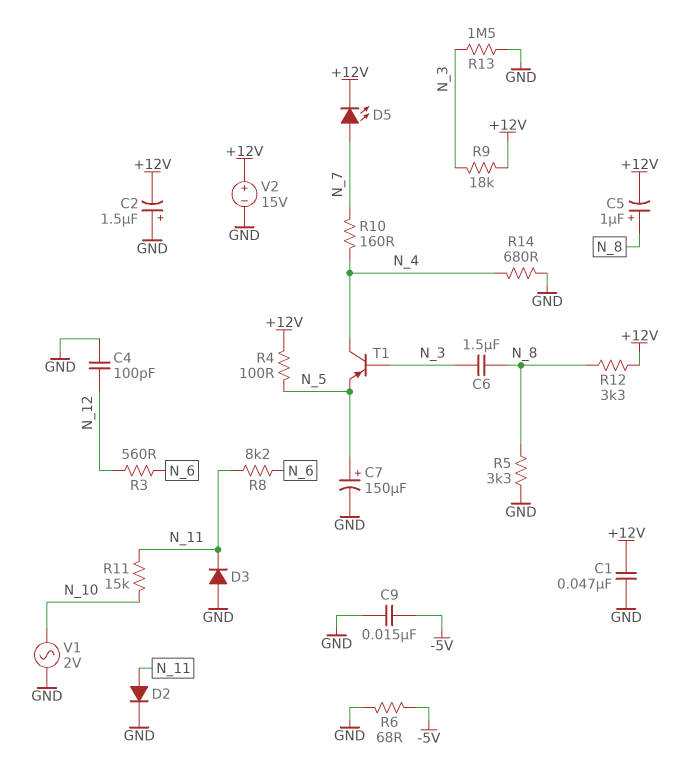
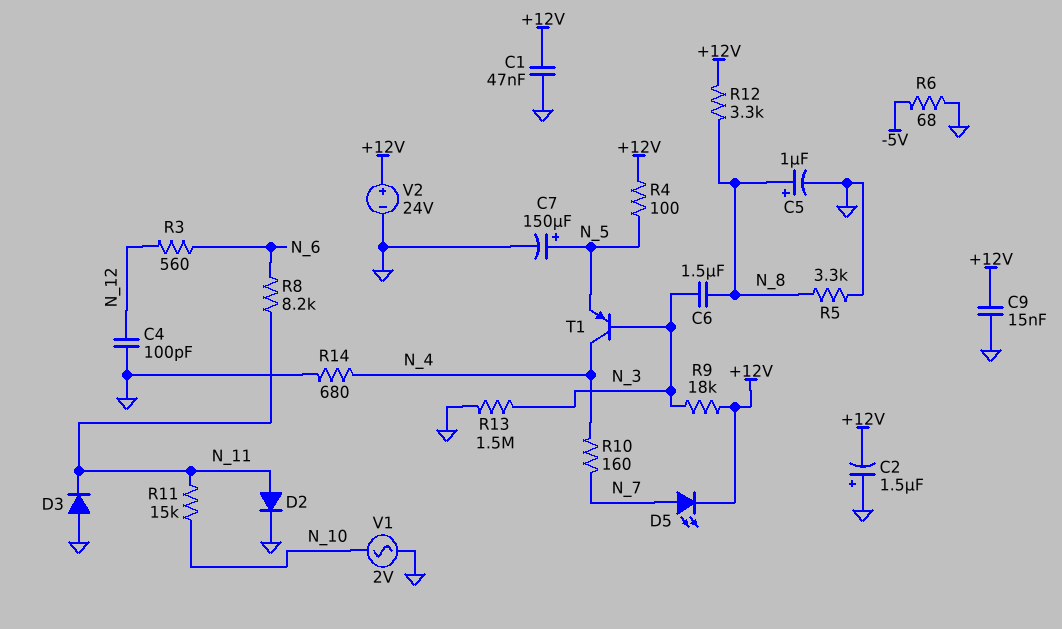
C5: 1uF (plus N_8, minus +12V) -> 1uF (plus N_8, minus GND)
C9: 15nF (-5V, GND) -> 15nF (+12V, GND)
V2: 15V (plus +12V, minus GND) -> 24V (plus +12V, minus GND)

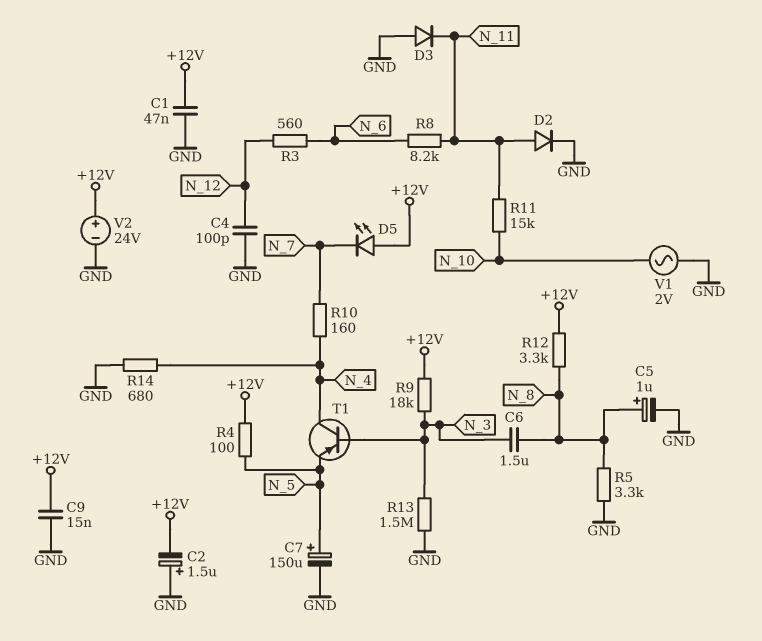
D5: LED (A N_7, K +12V) -> LED (A +12V, K N_7)
R6: 68 (-5V, GND) -> none

